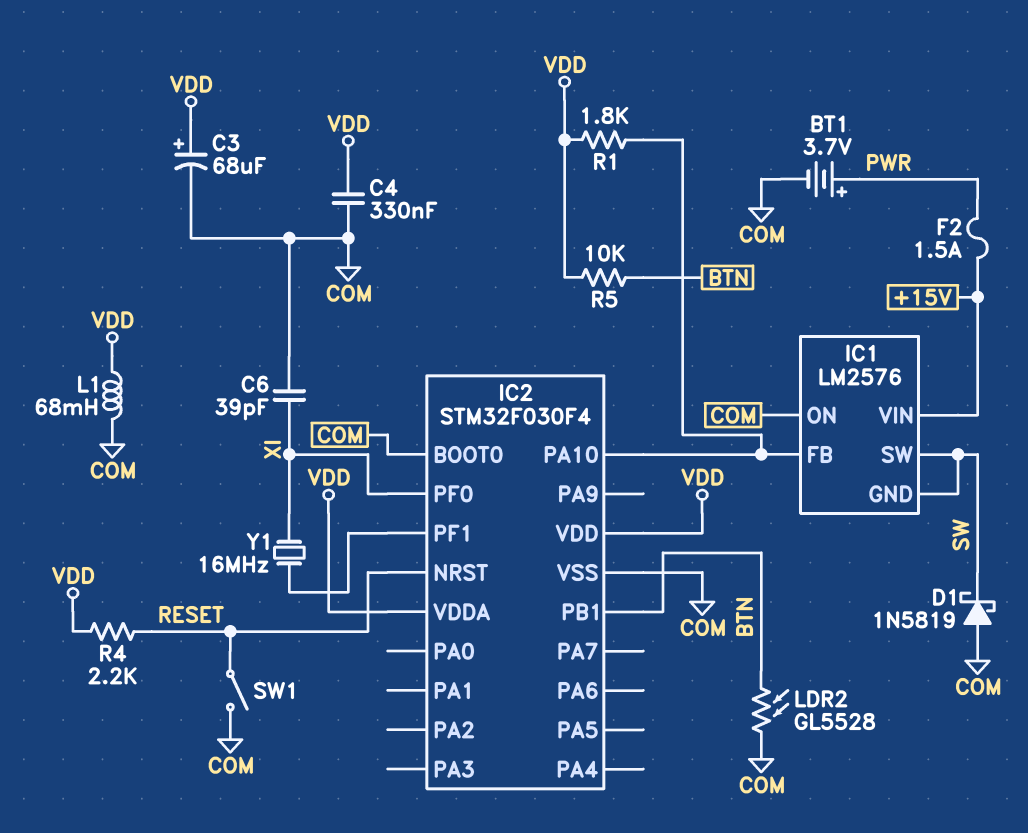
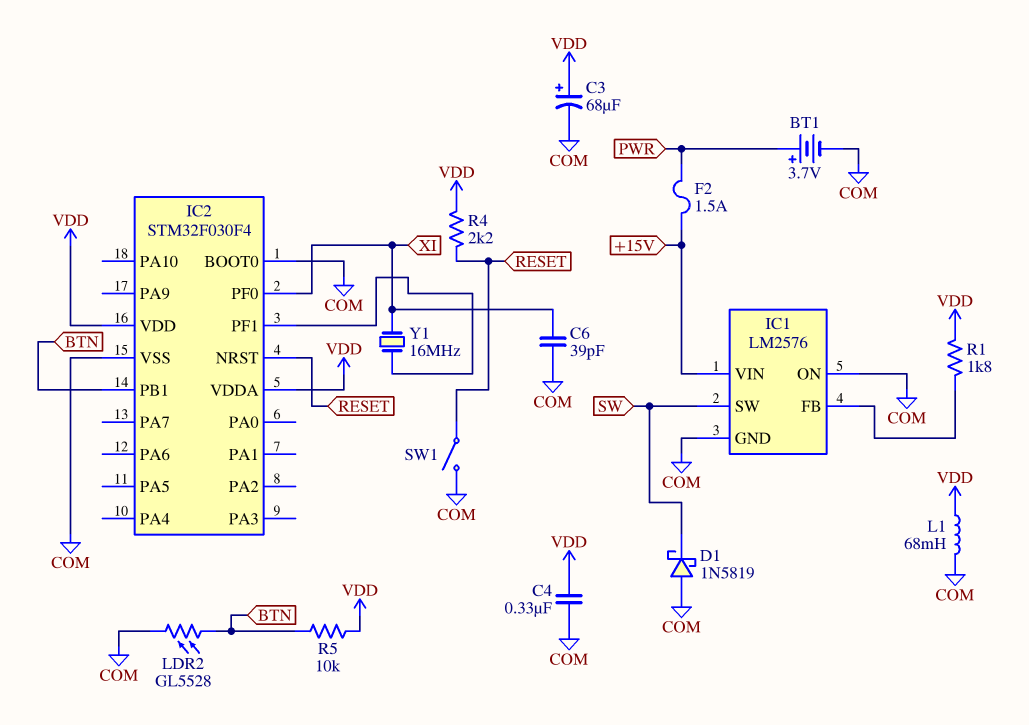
IC1 pin GND: SW -> COM
IC2 pin PA10: IC1/FB -> none

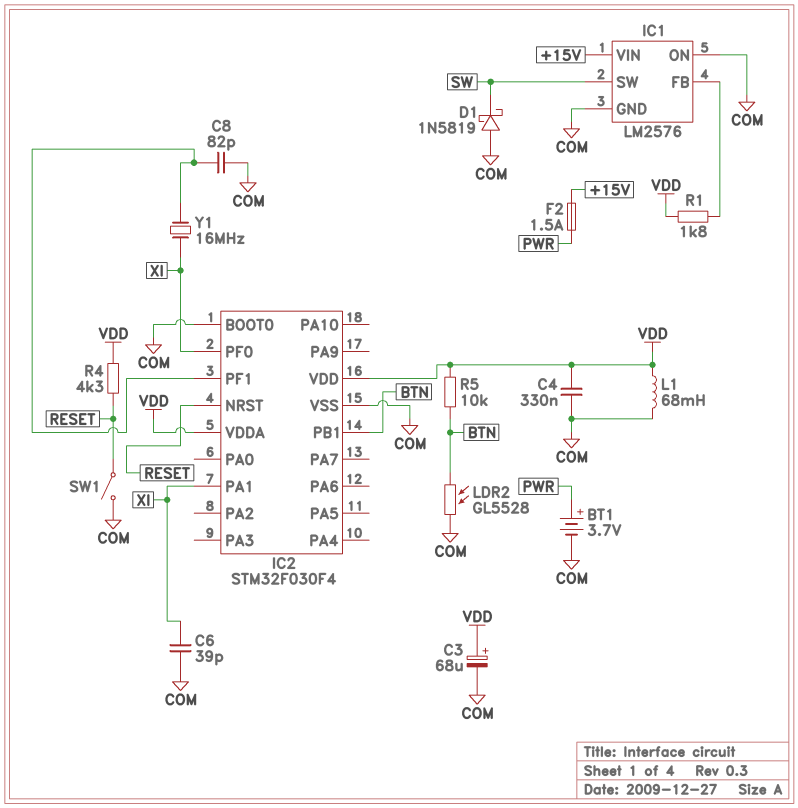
C8: none -> 82pF (COM, IC2/PF1)
IC2 pin PA1: none -> XI
R4: 2.2k (RESET, VDD) -> 4.3k (RESET, VDD)

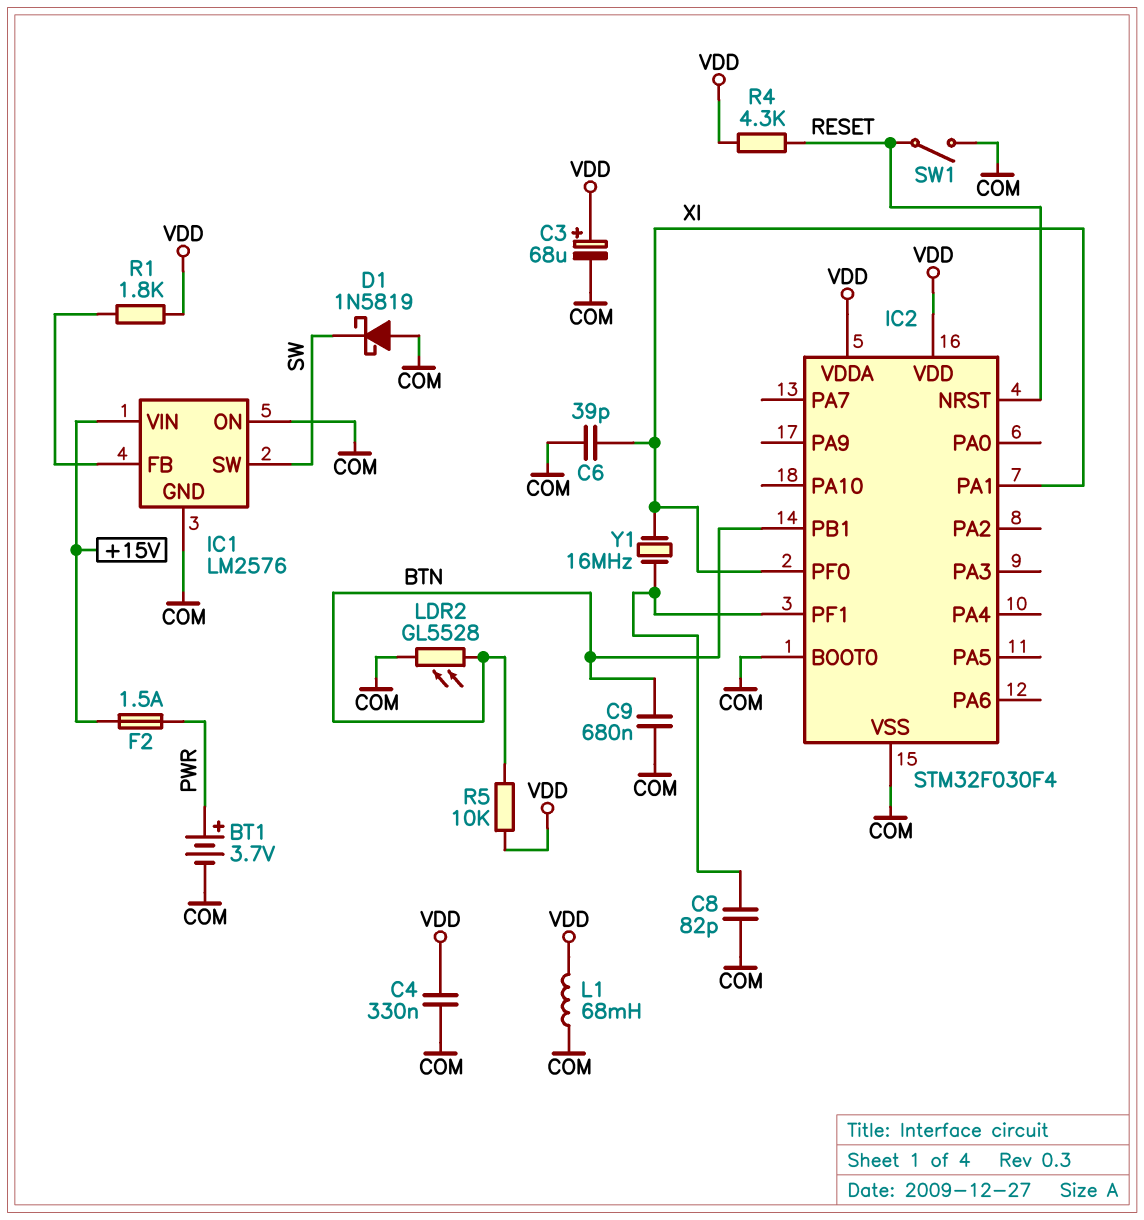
C9: none -> 680nF (BTN, COM)

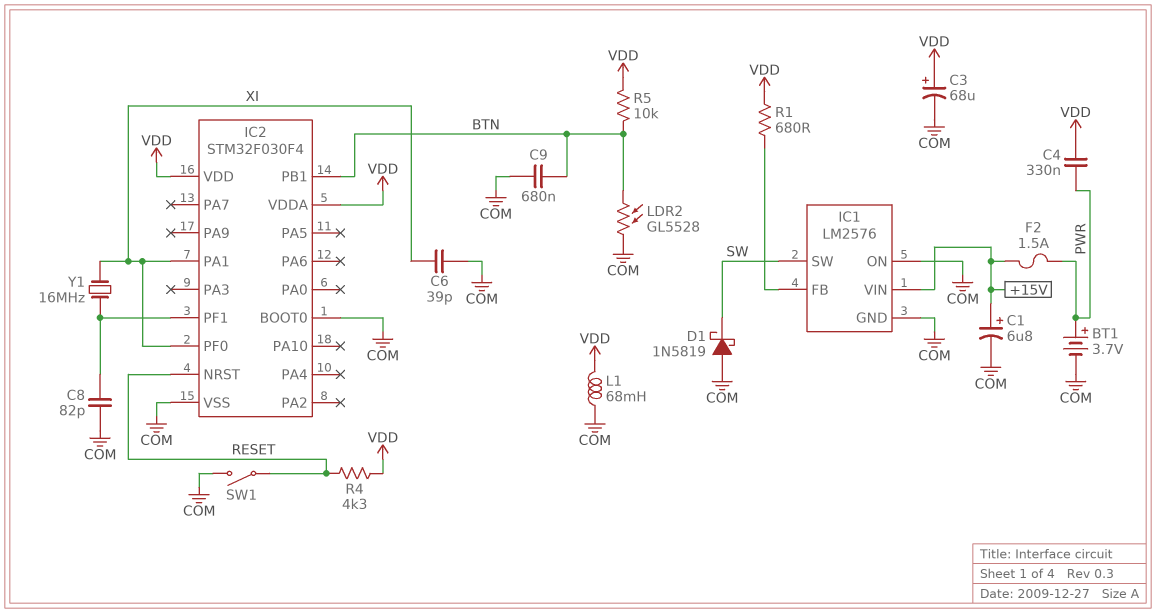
C1: none -> 6.8uF (plus +15V, minus COM)
C4: 330nF (COM, VDD) -> 330nF (PWR, VDD)
R1: 1.8k (IC1/FB, VDD) -> 680 (IC1/FB, VDD)

